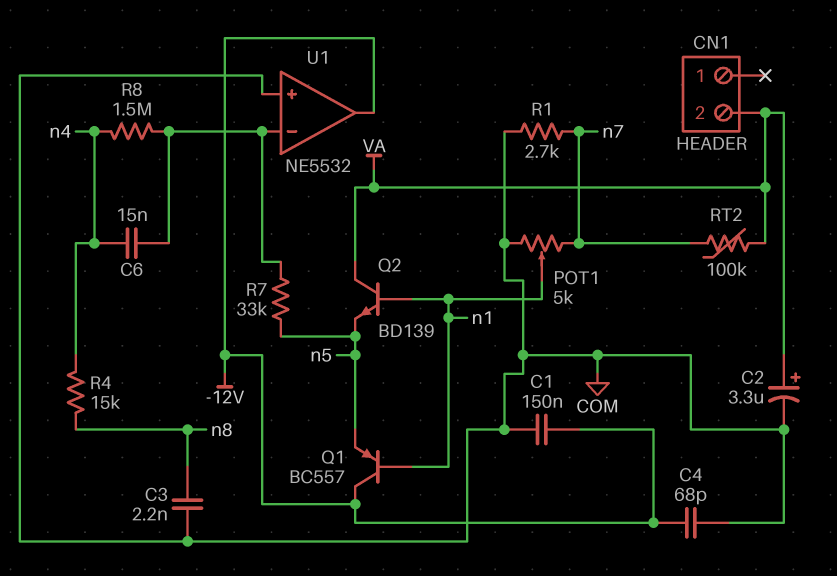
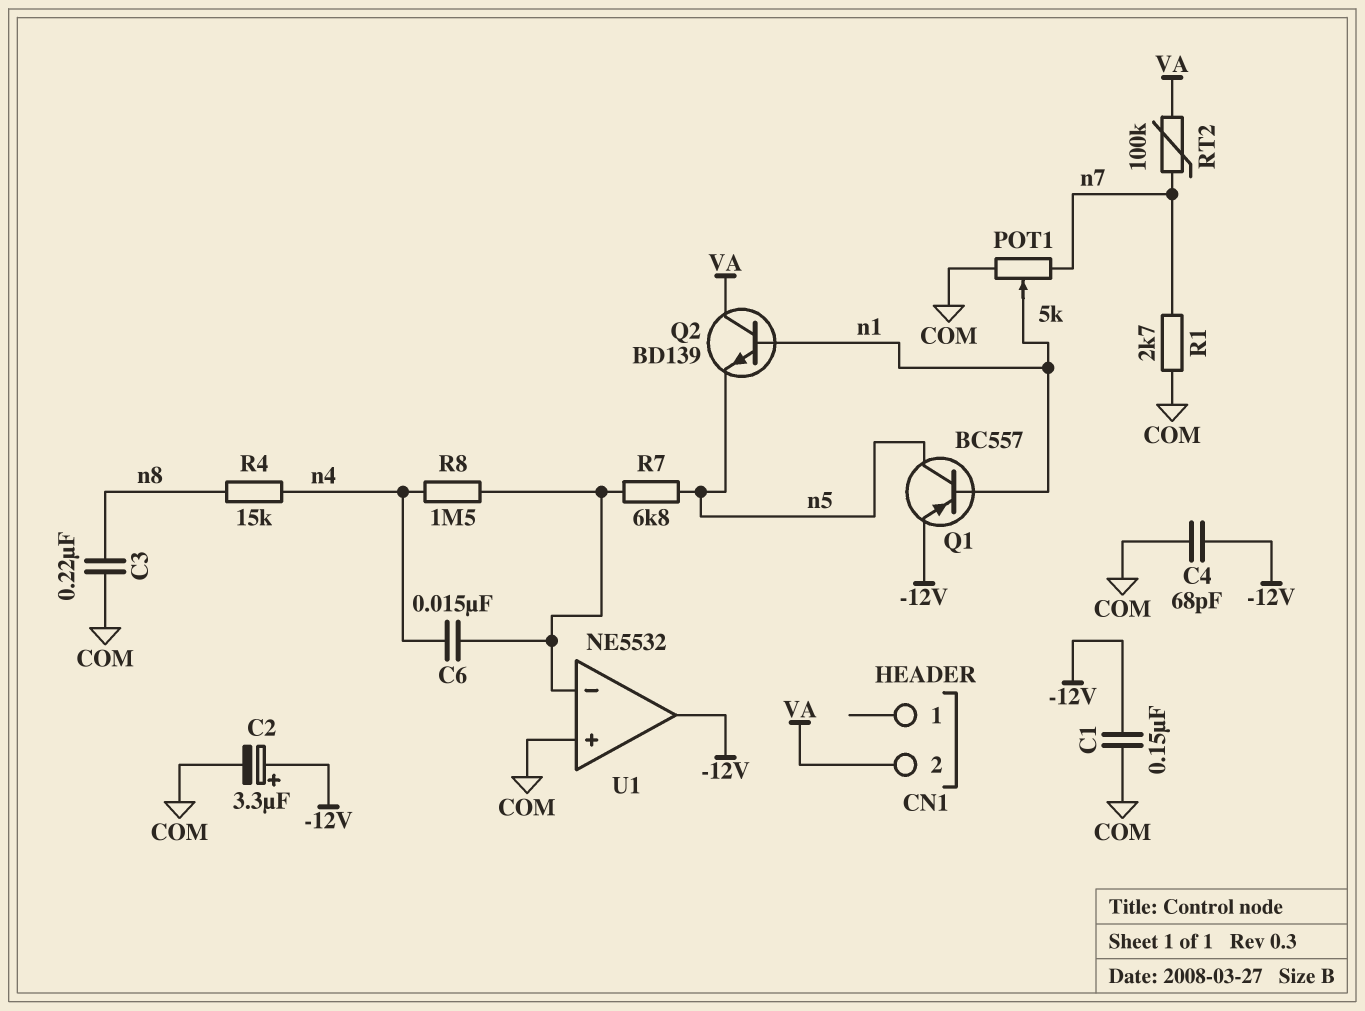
C2: 3.3uF (plus VA, minus COM) -> 3.3uF (plus -12V, minus COM)
C3: 2.2nF (COM, n8) -> 220nF (COM, n8)
Q1: PNP BC557 (B n1, C -12V, E n5) -> PNP BC557 (B n1, C n5, E -12V)
R7: 33k (U1/in-, n5) -> 6.8k (U1/in-, n5)

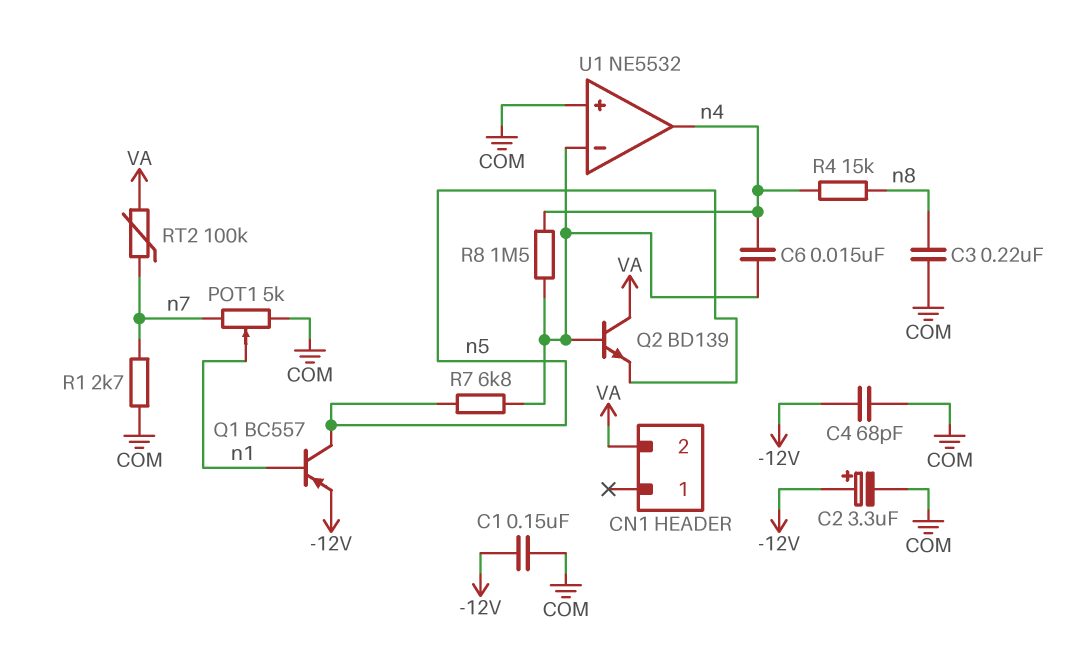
Q2: NPN BD139 (B n1, C VA, E n5) -> NPN BD139 (B U1/in-, C VA, E n5)
U1 pin out: -12V -> n4

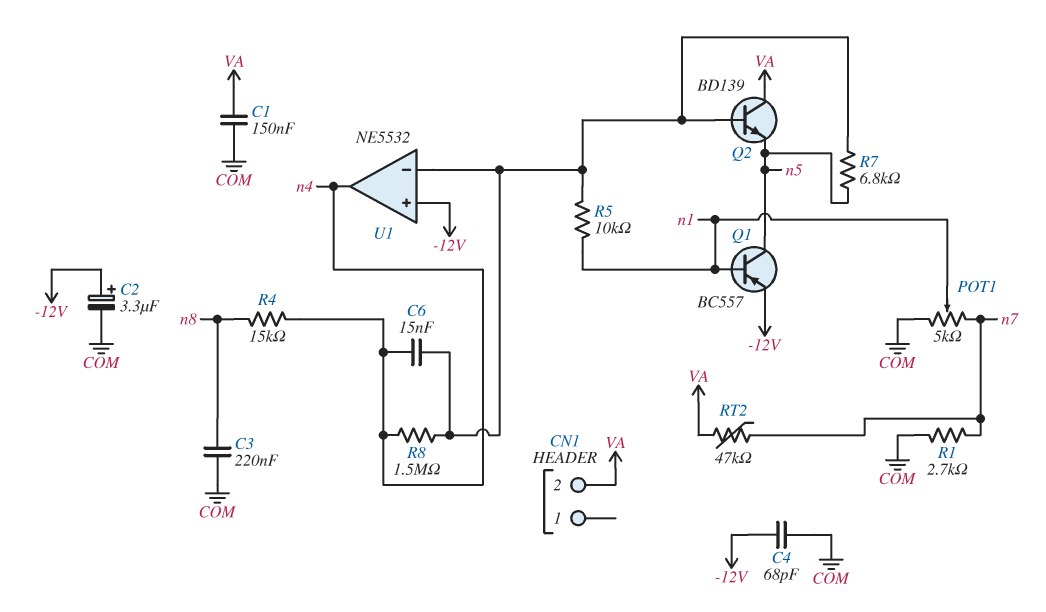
C1: 150nF (-12V, COM) -> 150nF (COM, VA)
R5: none -> 10k (U1/in-, n1)
RT2: 100k (VA, n7) -> 47k (VA, n7)
U1 pin in+: COM -> -12V

